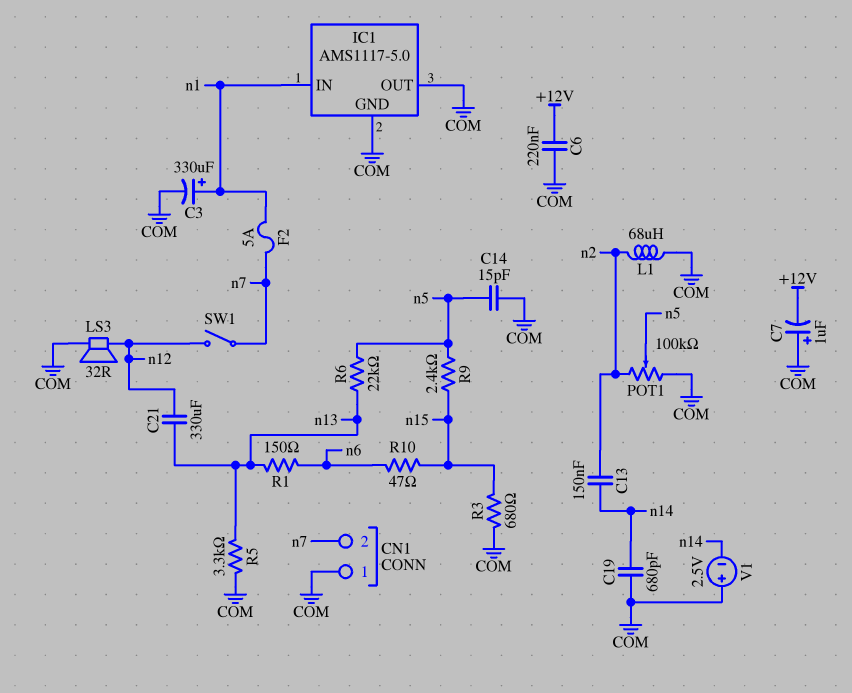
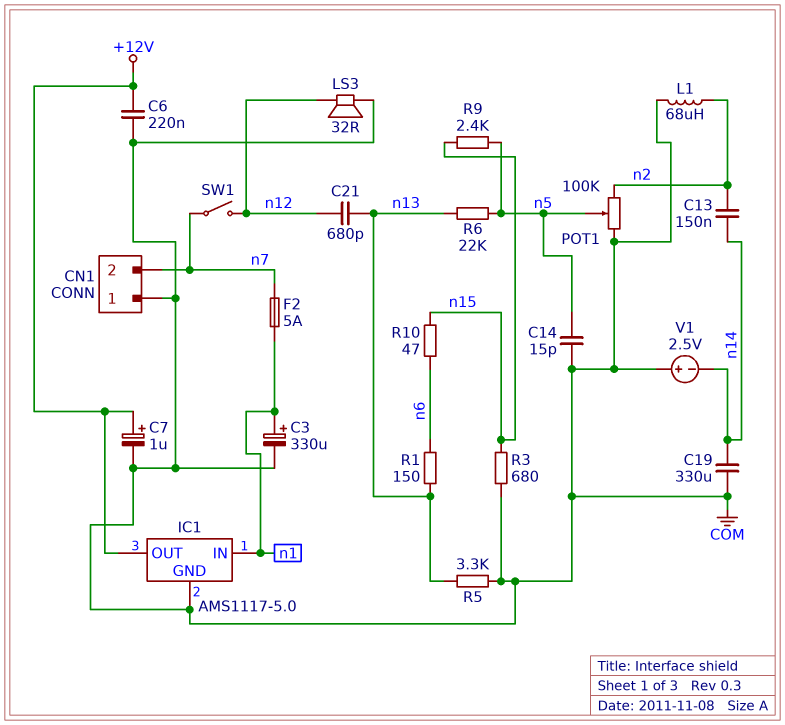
C7: 1uF (plus COM, minus +12V) -> 1uF (plus +12V, minus COM)
C19: 680pF (COM, n14) -> 330uF (COM, n14)
C21: 330uF (n12, n13) -> 680pF (n12, n13)
IC1 pin OUT: COM -> +12V

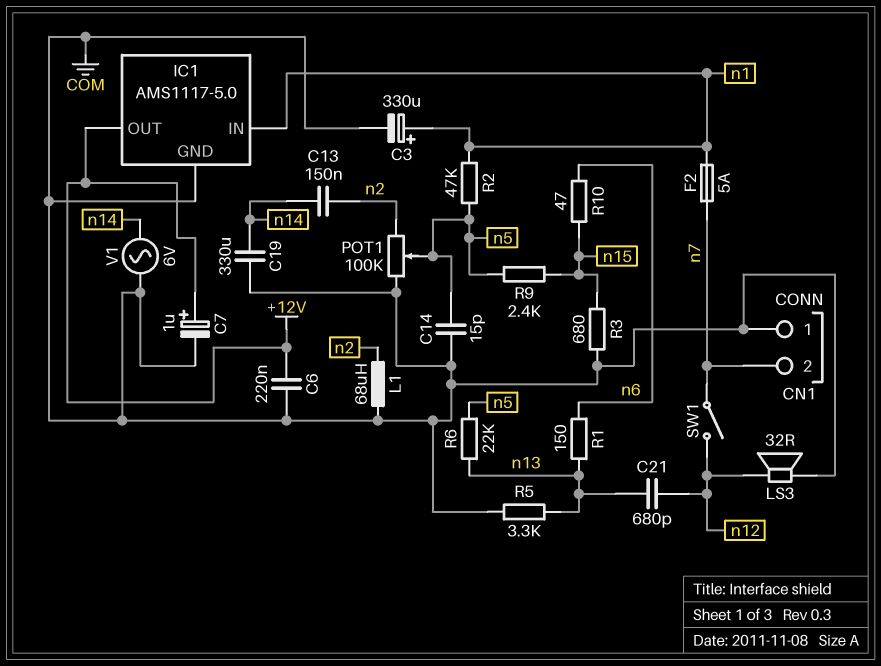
R2: none -> 47k (n1, n5)
V1: 2.5V (plus COM, minus n14) -> AC 6V (COM, n14)

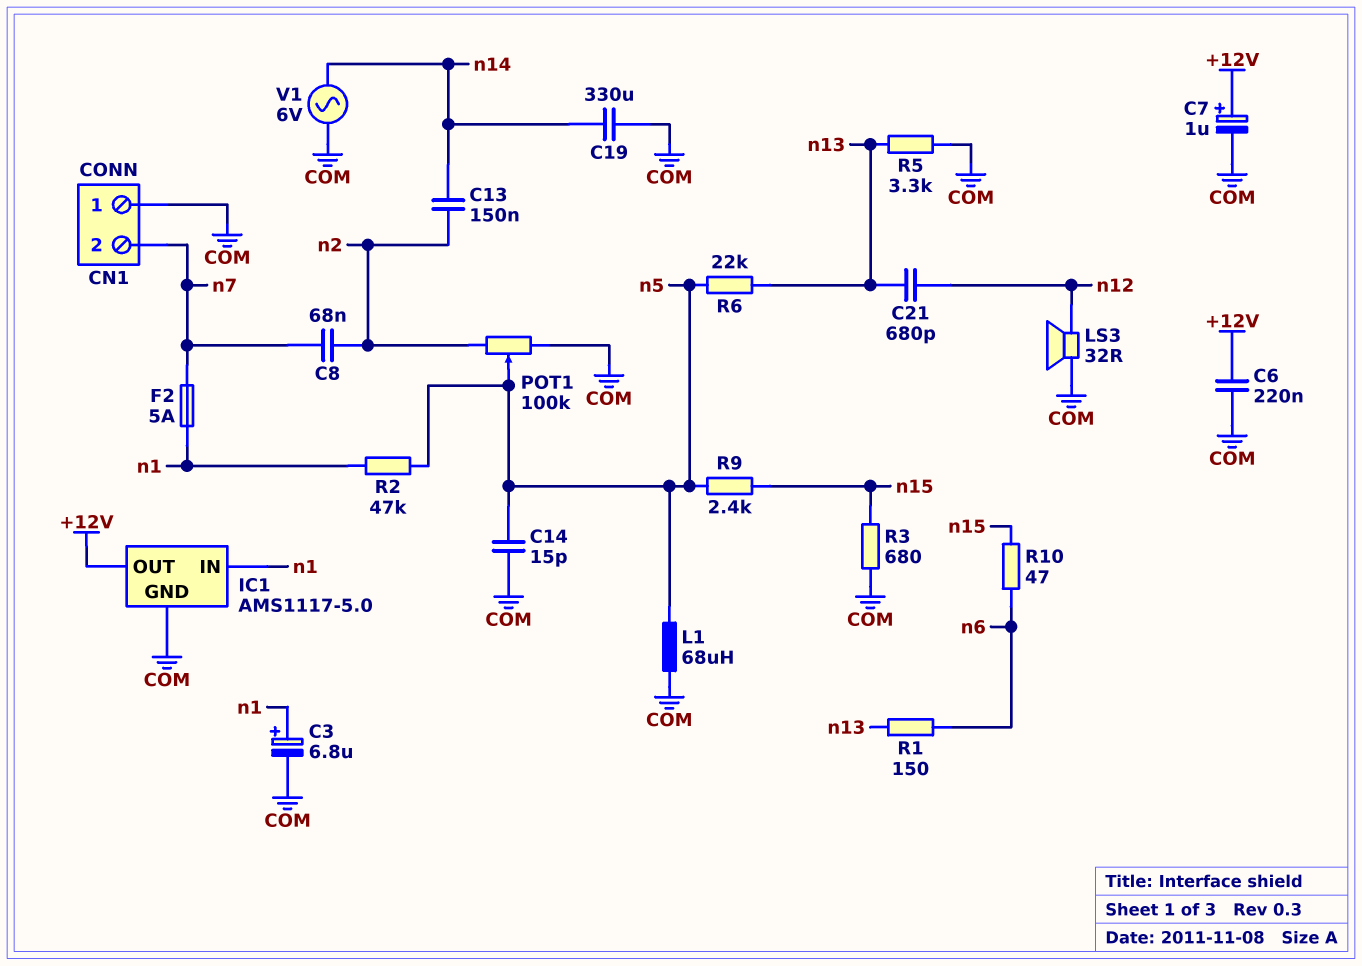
C3: 330uF (plus n1, minus COM) -> 6.8uF (plus n1, minus COM)
C8: none -> 68nF (n2, n7)
L1: 68uH (COM, n2) -> 68uH (COM, n5)
SW1: switch (n7, n12) -> none

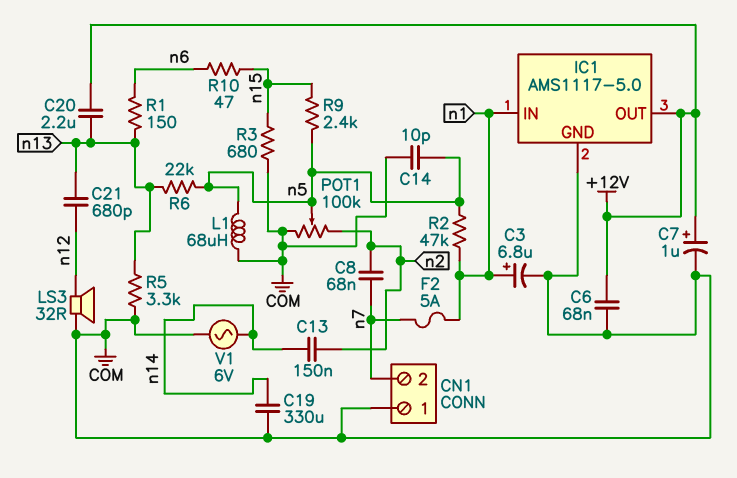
C6: 220nF (+12V, COM) -> 68nF (+12V, COM)
C14: 15pF (COM, n5) -> 10pF (COM, n5)
C20: none -> 2.2uF (+12V, n13)

